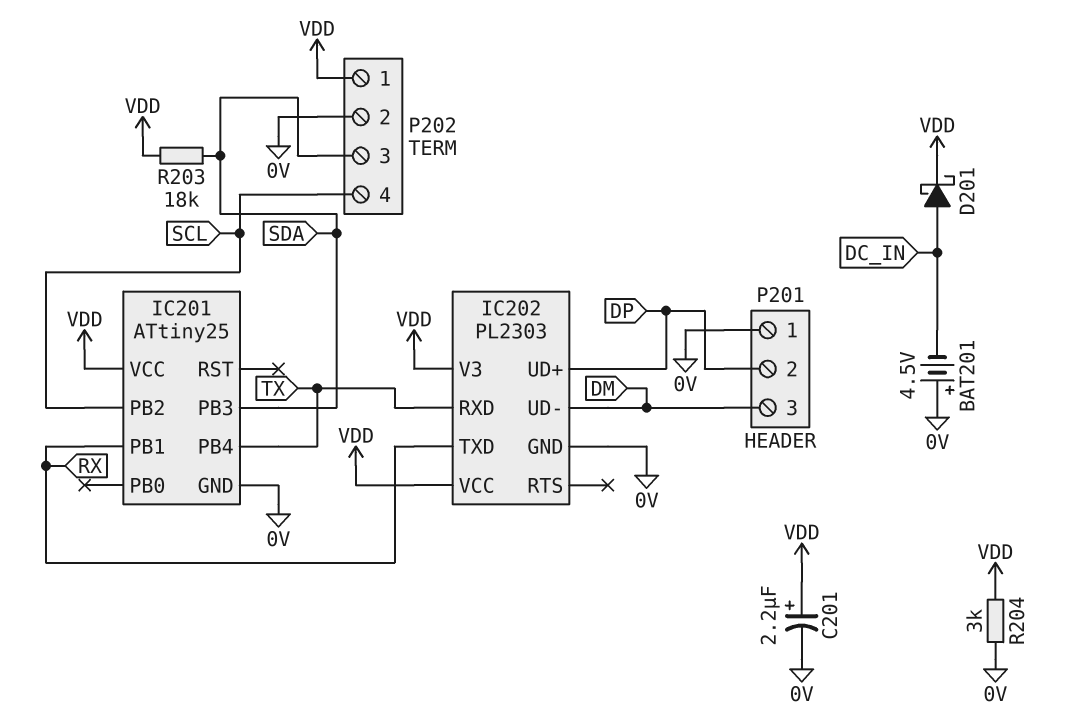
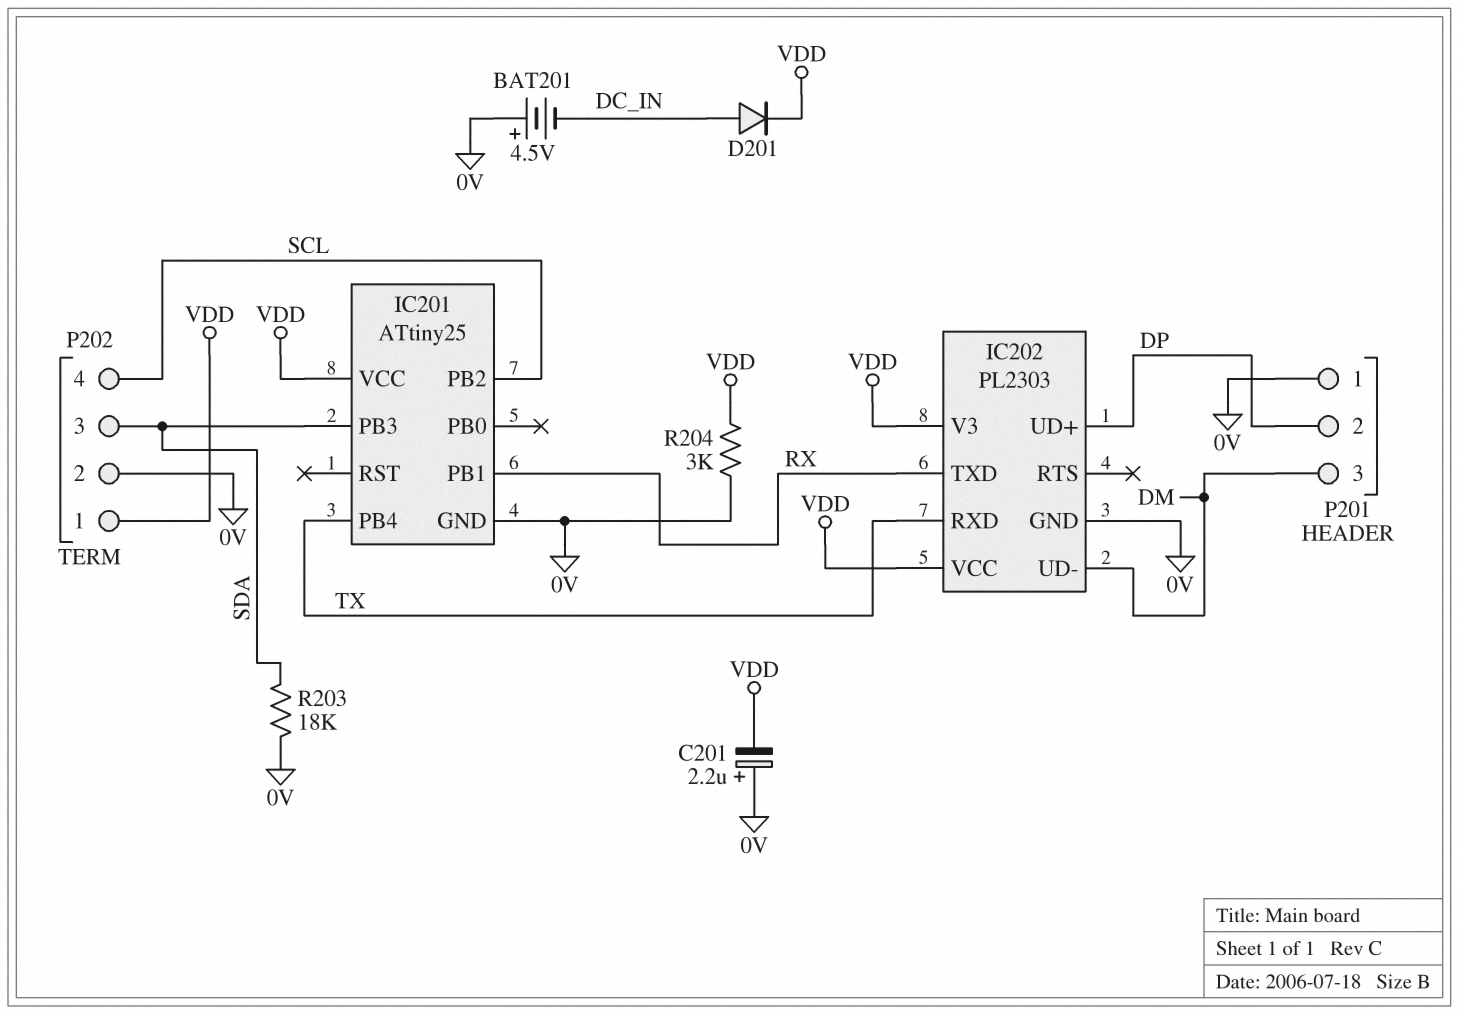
C201: 2.2uF (plus VDD, minus 0V) -> 2.2uF (plus 0V, minus VDD)
D201: schottky (A DC_IN, K VDD) -> diode (A DC_IN, K VDD)
R203: 18k (SDA, VDD) -> 18k (0V, SDA)

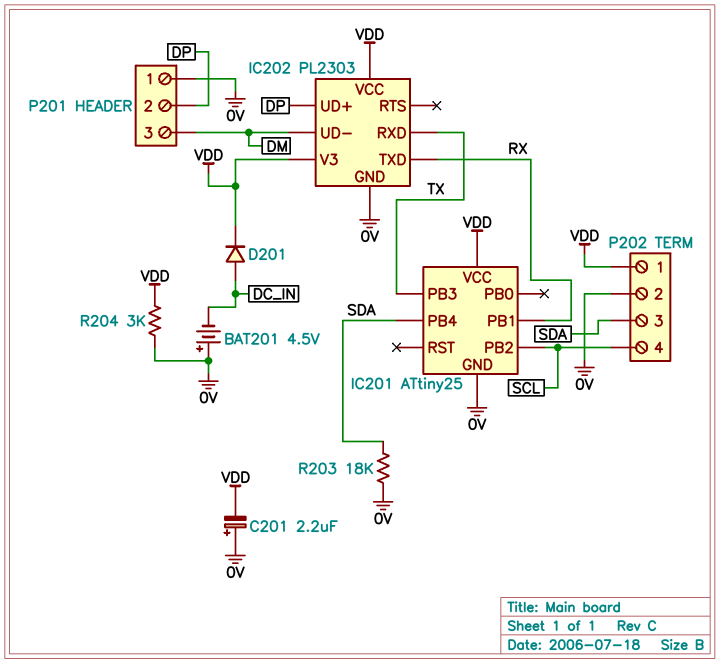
IC201 pin PB3: SDA -> TX
IC201 pin PB4: TX -> SDA

